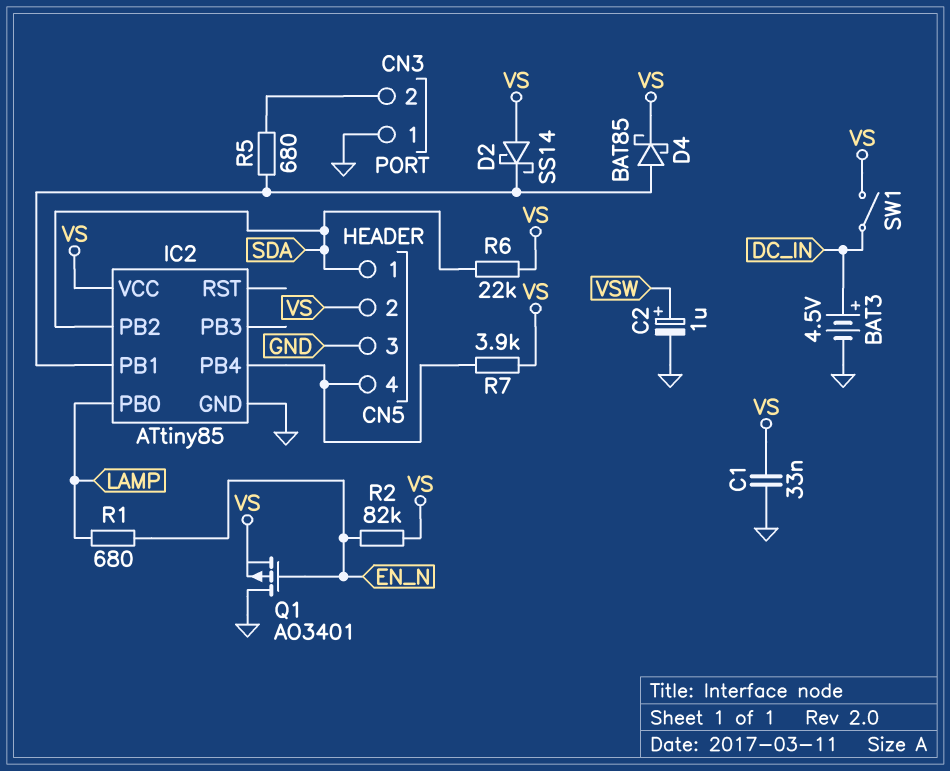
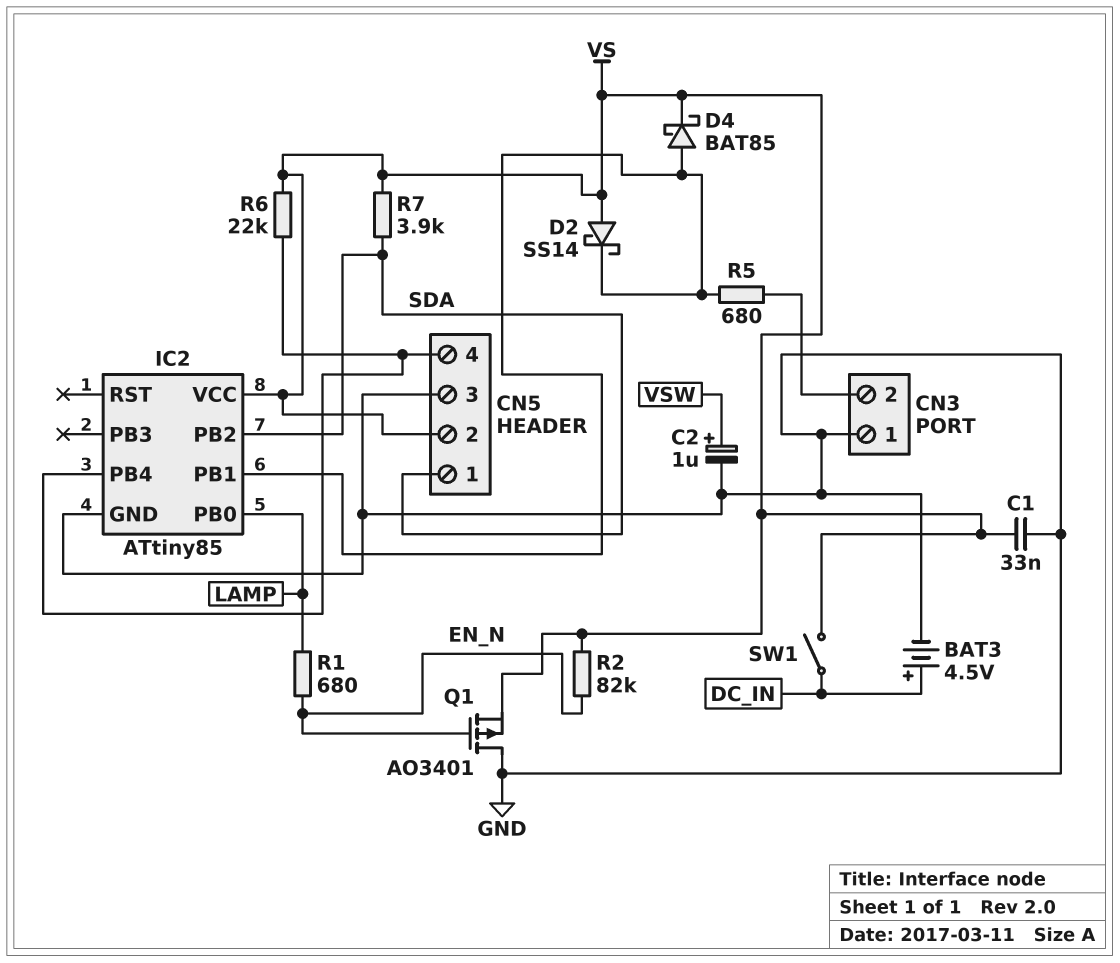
R6: 22k (SDA, VS) -> 22k (CN5/4, VS)
R7: 3.9k (CN5/4, VS) -> 3.9k (SDA, VS)

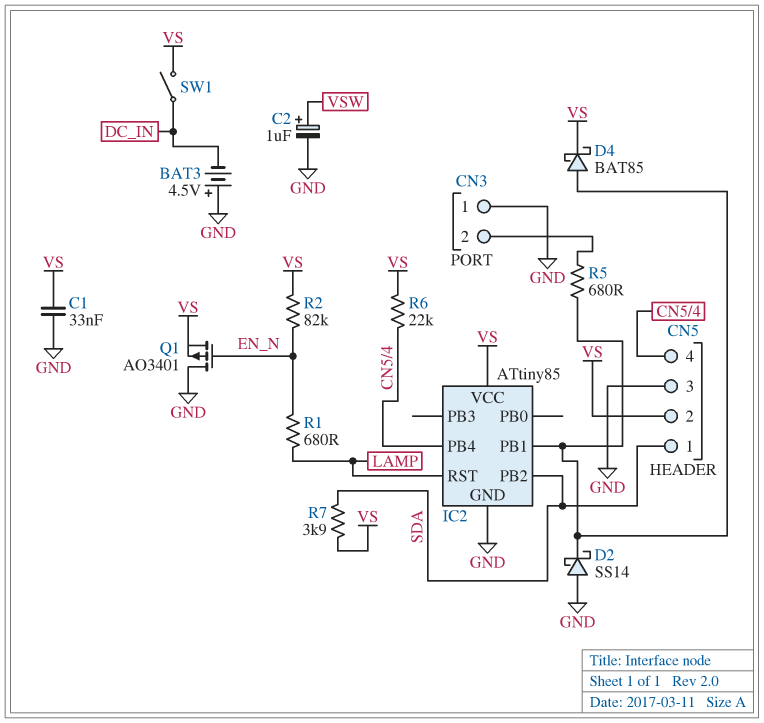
BAT3: 4.5V (plus DC_IN, minus GND) -> 4.5V (plus GND, minus DC_IN)
D2: schottky SS14 (A VS, K IC2/PB1) -> schottky SS14 (A GND, K IC2/PB1)
IC2 pin PB0: LAMP -> none
IC2 pin RST: none -> LAMP

